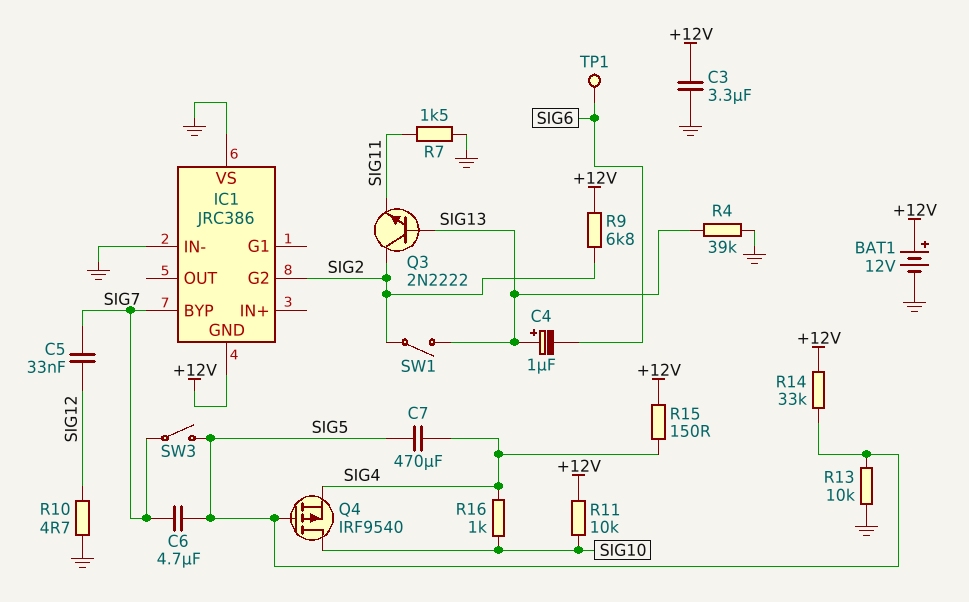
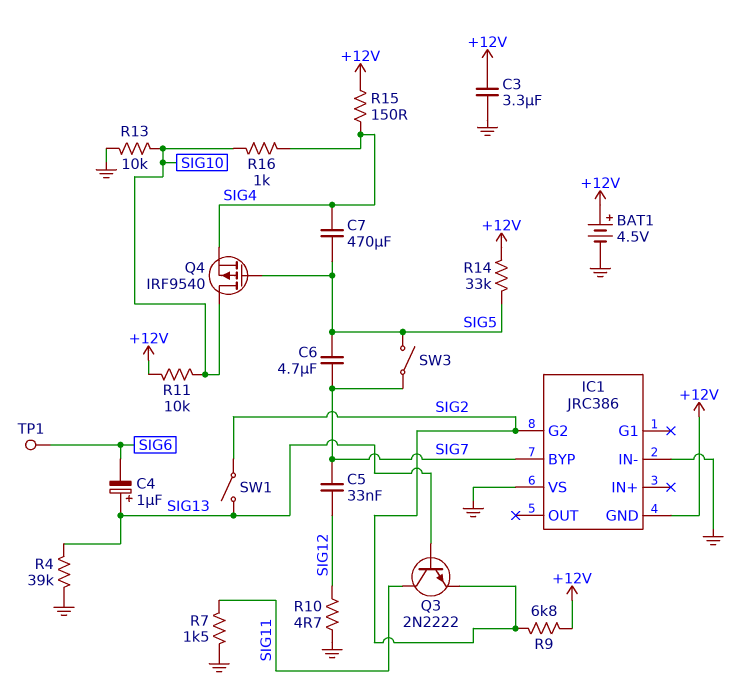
BAT1: 12V (plus +12V, minus GND) -> 4.5V (plus +12V, minus GND)
Q3: NPN 2N2222 (B SIG13, C SIG2, E SIG11) -> NPN 2N2222 (B SIG13, C SIG11, E SIG2)
R13: 10k (GND, SIG5) -> 10k (GND, SIG10)

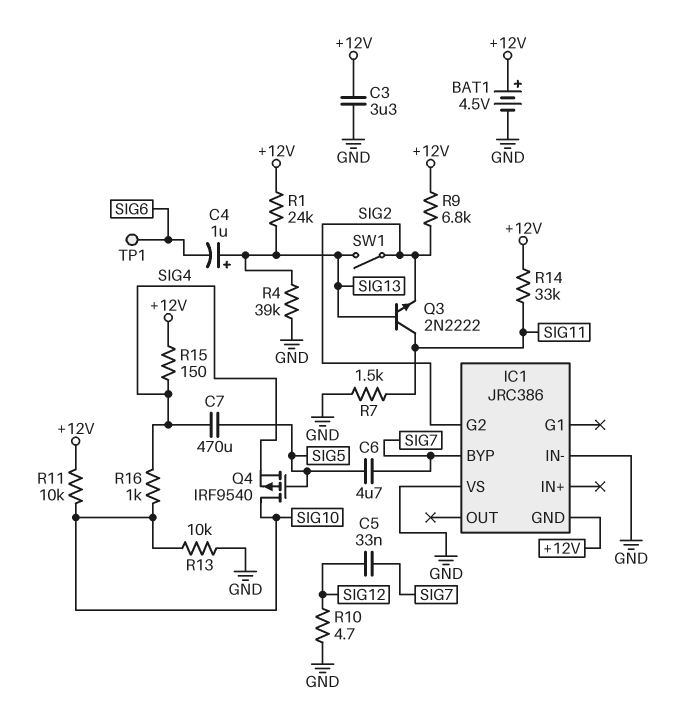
R1: none -> 24k (+12V, SIG13)
R14: 33k (+12V, SIG5) -> 33k (+12V, SIG11)
SW3: switch (SIG5, SIG7) -> none

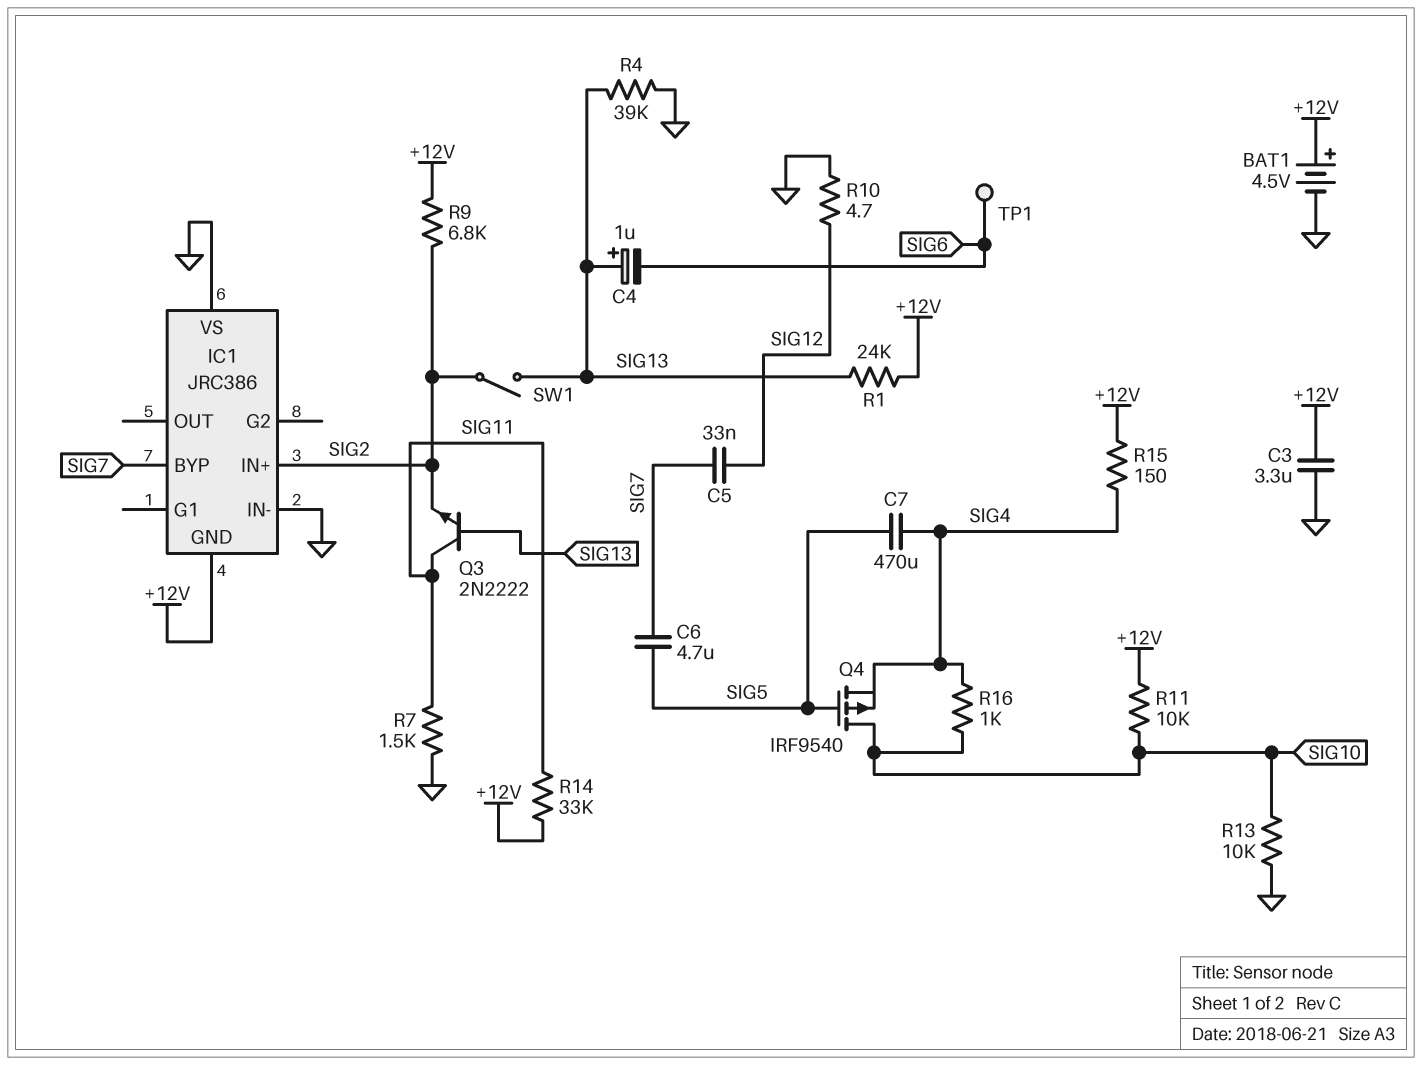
IC1 pin G2: SIG2 -> none
IC1 pin IN+: none -> SIG2

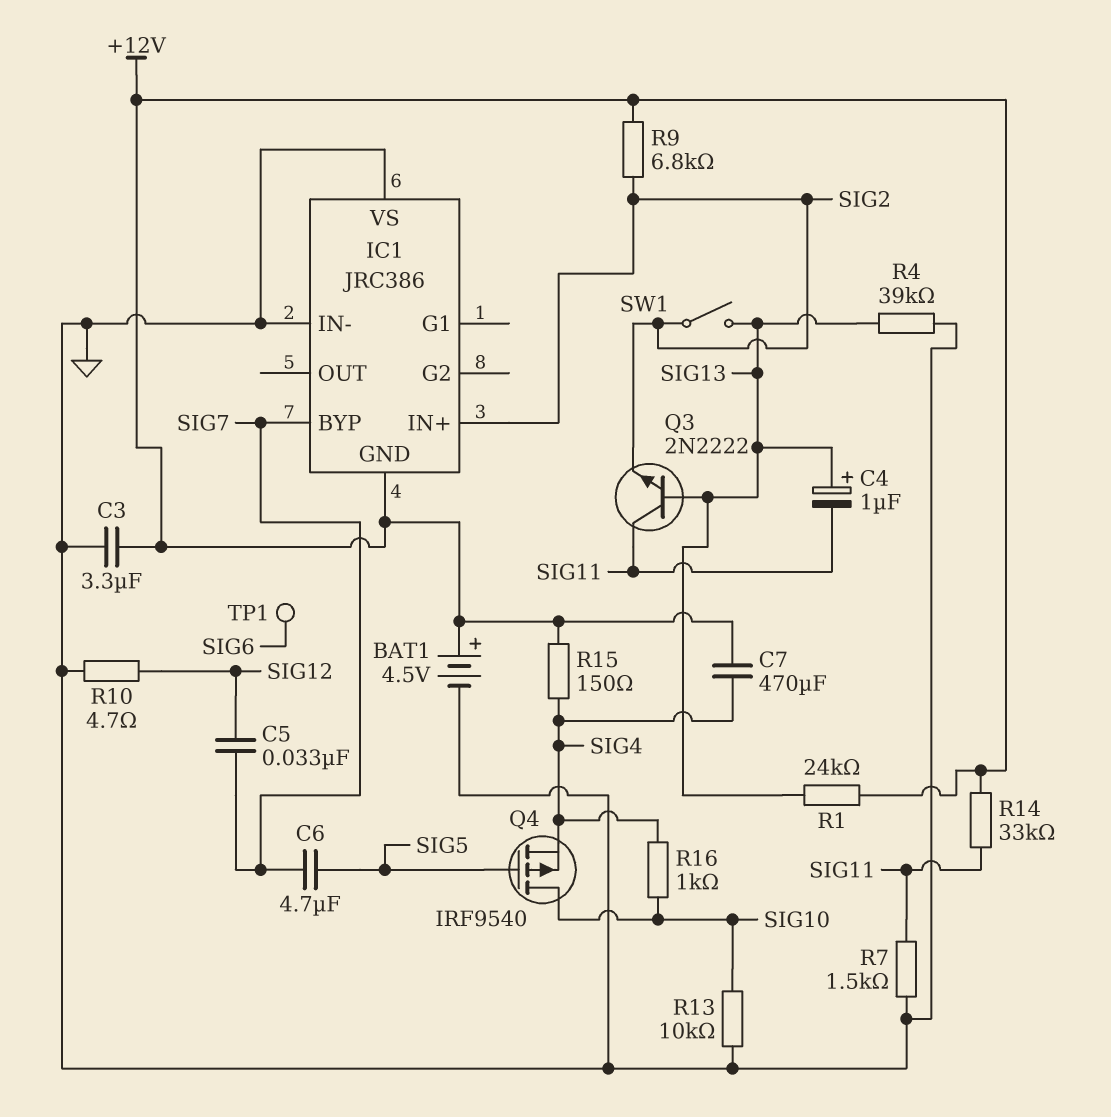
C4: 1uF (plus SIG13, minus SIG6) -> 1uF (plus SIG13, minus SIG11)
C7: 470uF (SIG4, SIG5) -> 470uF (+12V, SIG4)
R11: 10k (+12V, SIG10) -> none

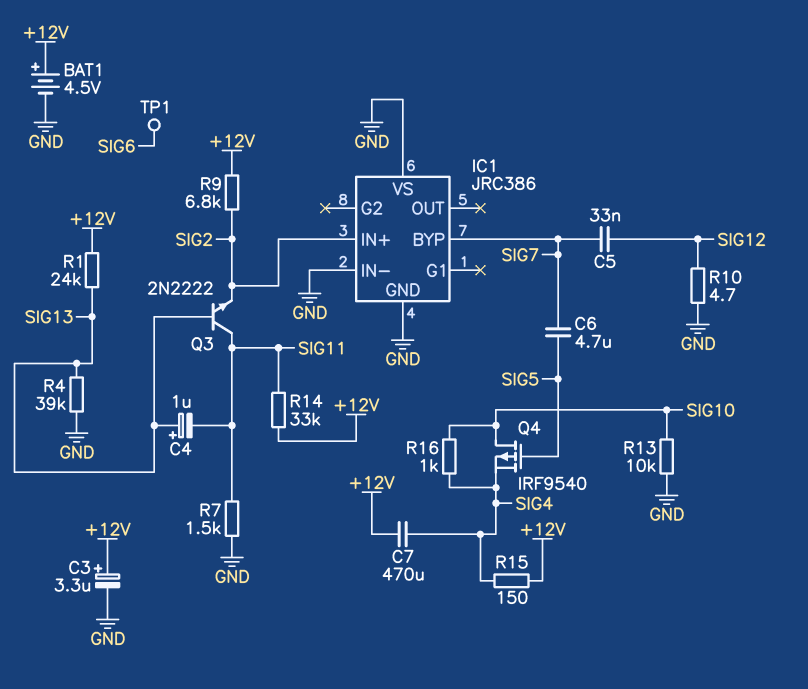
C3: 3.3uF (+12V, GND) -> 3.3uF (plus +12V, minus GND)
IC1 pin GND: +12V -> GND
SW1: switch (SIG2, SIG13) -> none

